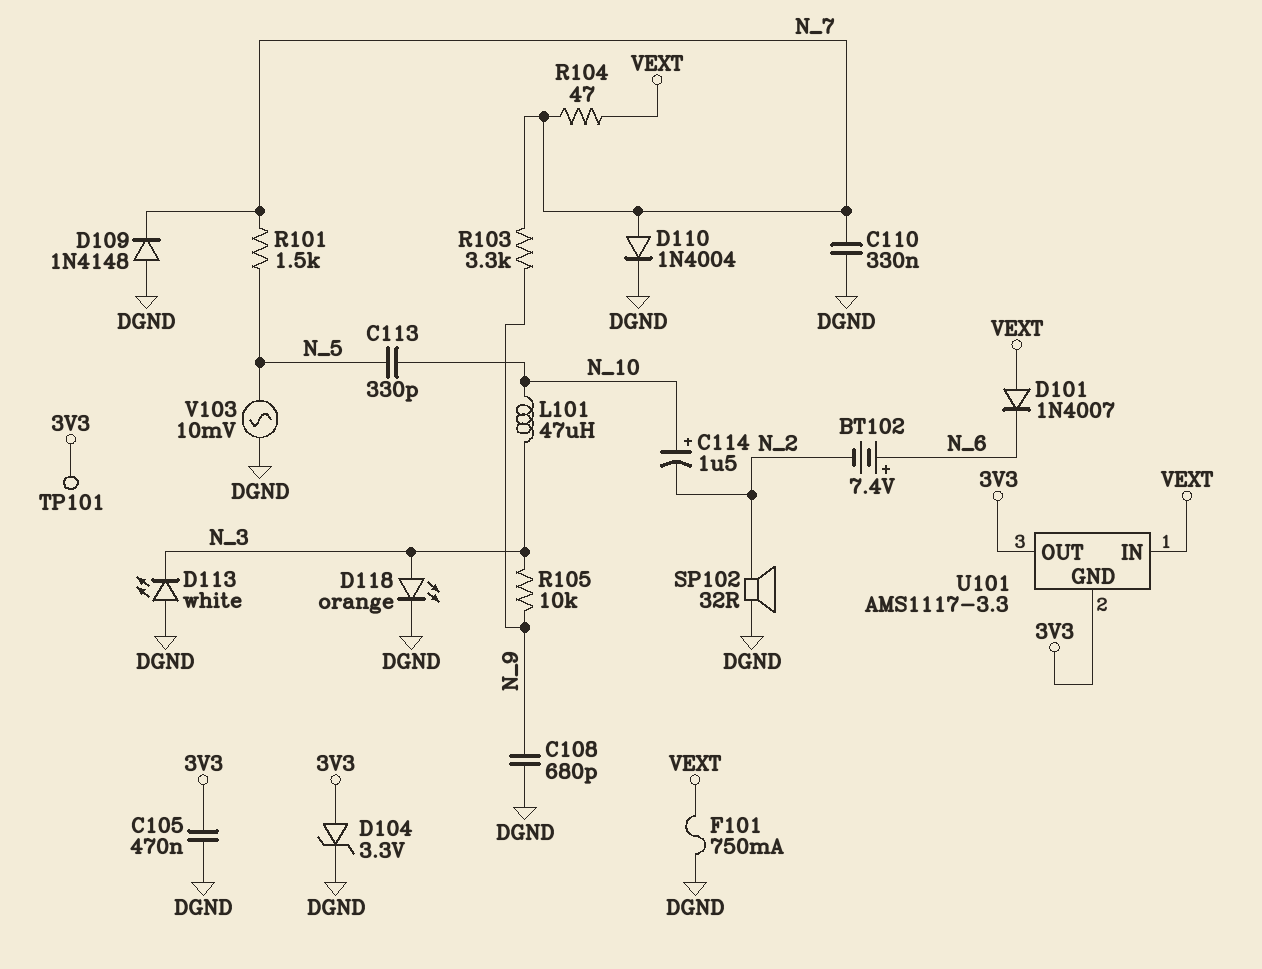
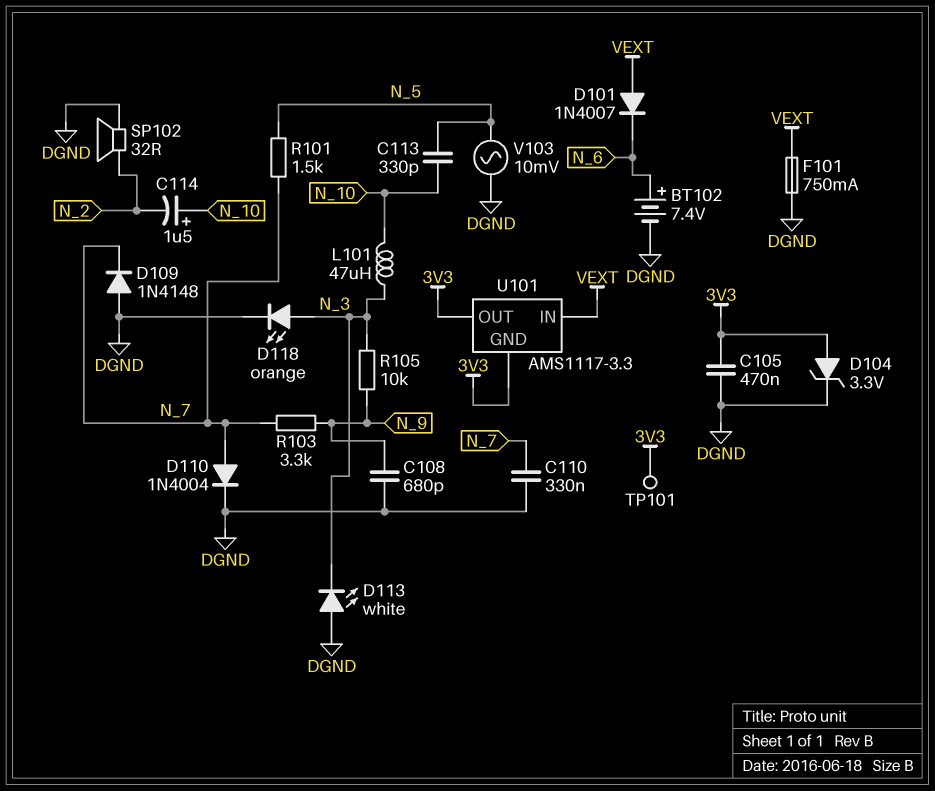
BT102: 7.4V (plus N_6, minus N_2) -> 7.4V (plus N_6, minus DGND)
R104: 47 (N_7, VEXT) -> none

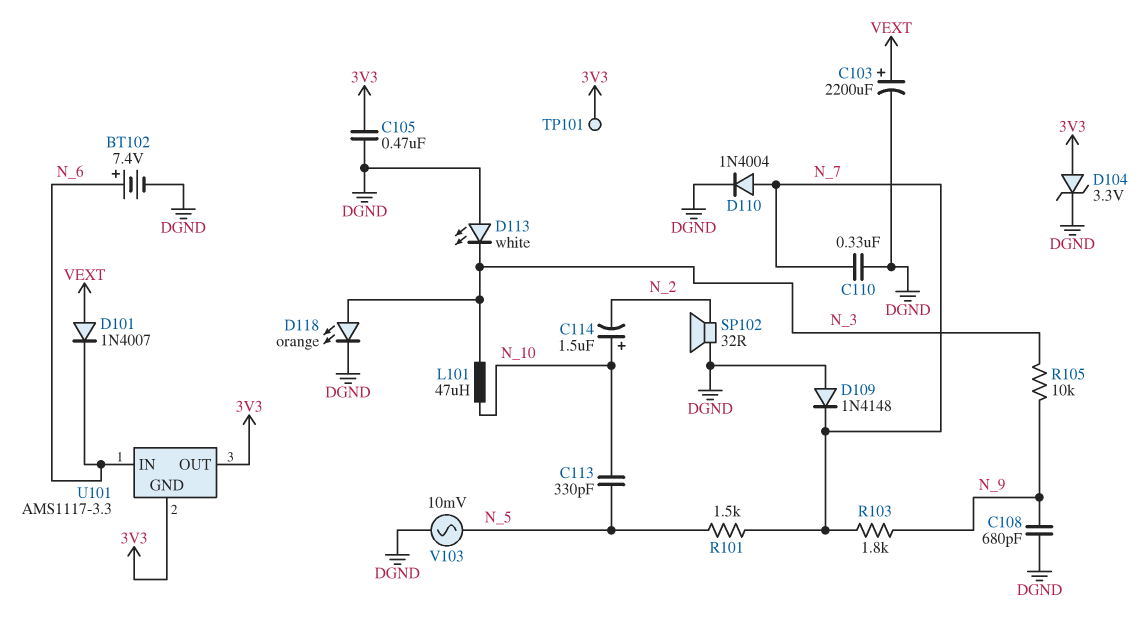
C103: none -> 2200uF (plus VEXT, minus DGND)
F101: 750mA (DGND, VEXT) -> none
R103: 3.3k (N_7, N_9) -> 1.8k (N_7, N_9)
U101 pin IN: VEXT -> N_6

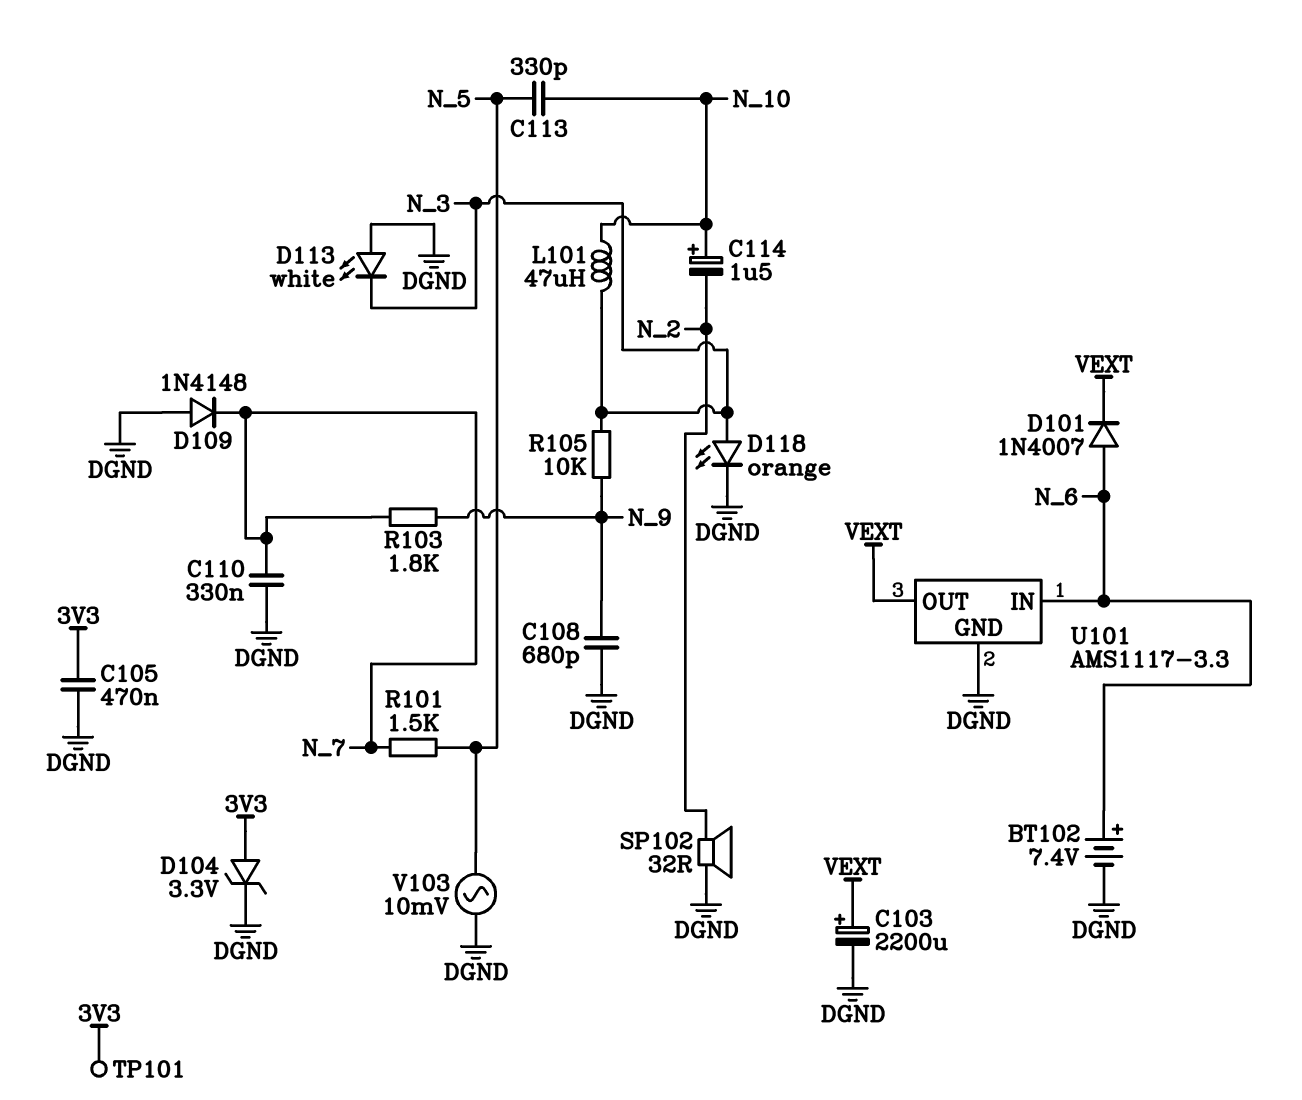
D101: diode 1N4007 (A VEXT, K N_6) -> diode 1N4007 (A N_6, K VEXT)
D110: diode 1N4004 (A N_7, K DGND) -> none
U101 pin GND: 3V3 -> DGND
U101 pin OUT: 3V3 -> VEXT

